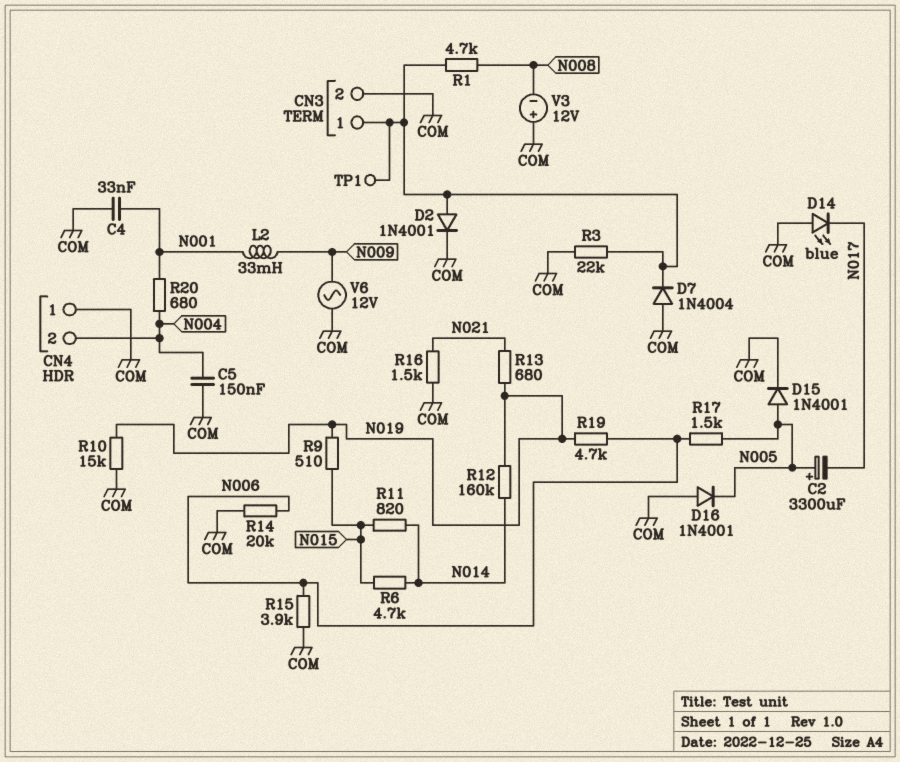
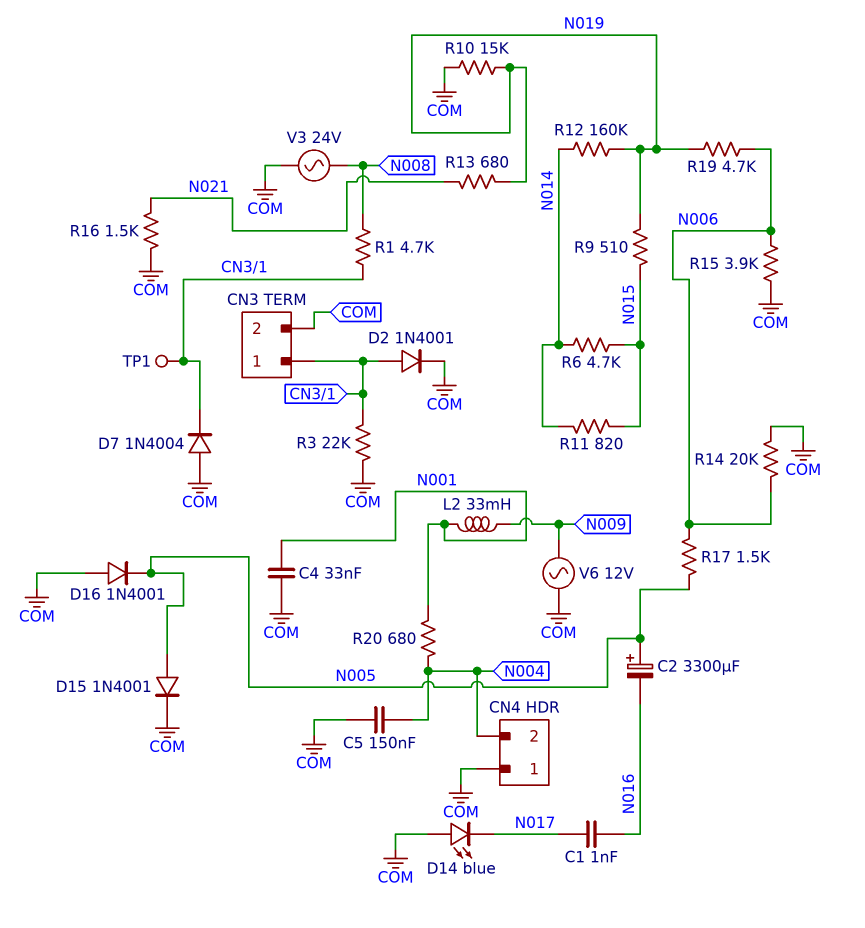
C1: none -> 1nF (N016, N017)
C2: 3300uF (plus N005, minus N017) -> 3300uF (plus N005, minus N016)
V3: 12V (plus COM, minus N008) -> AC 24V (COM, N008)

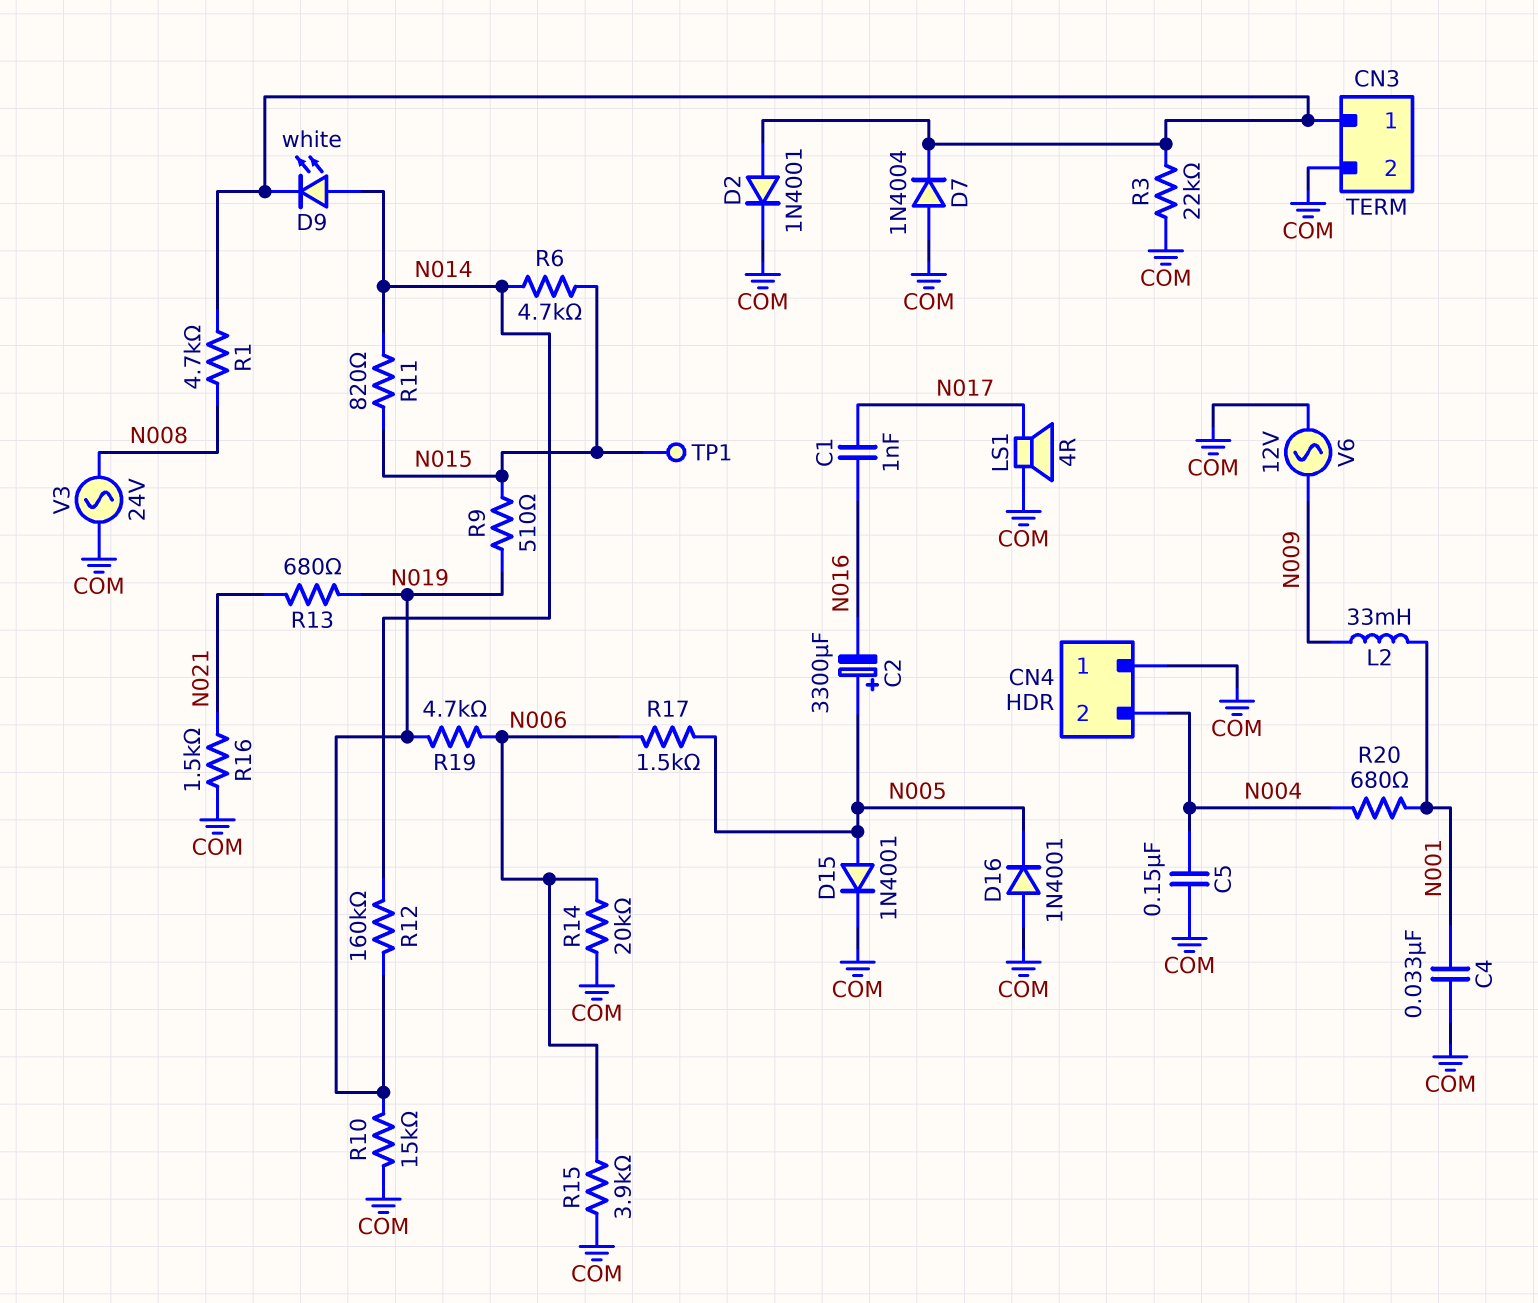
D9: none -> LED white (A N014, K CN3/1)
D14: LED blue (A COM, K N017) -> none
LS1: none -> speaker 4R (COM, N017)
TP1: test point (CN3/1) -> test point (N015)

